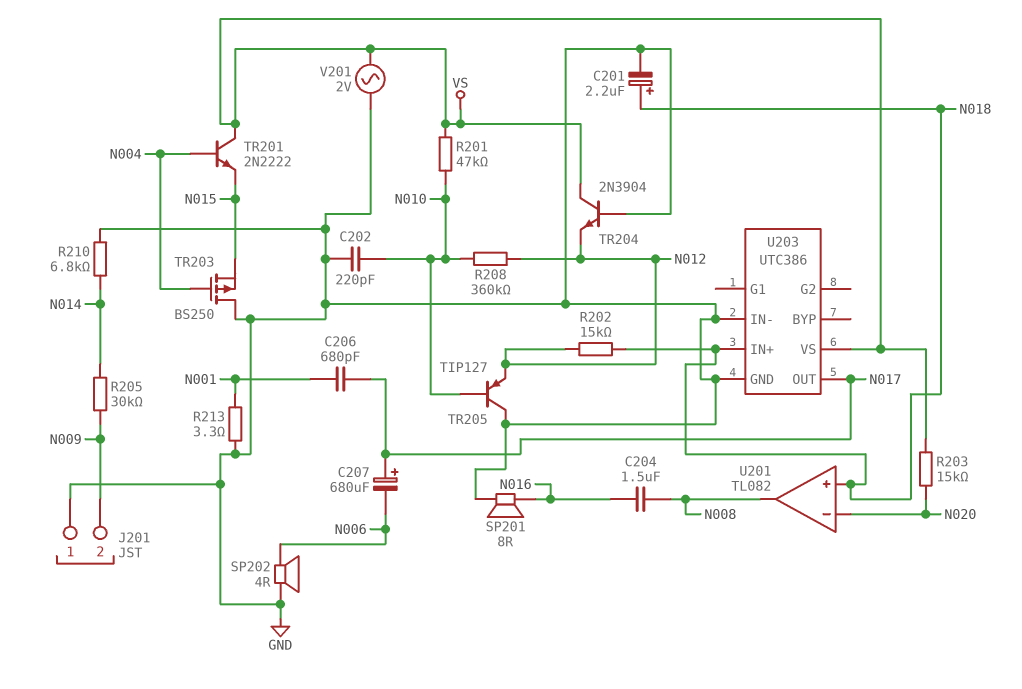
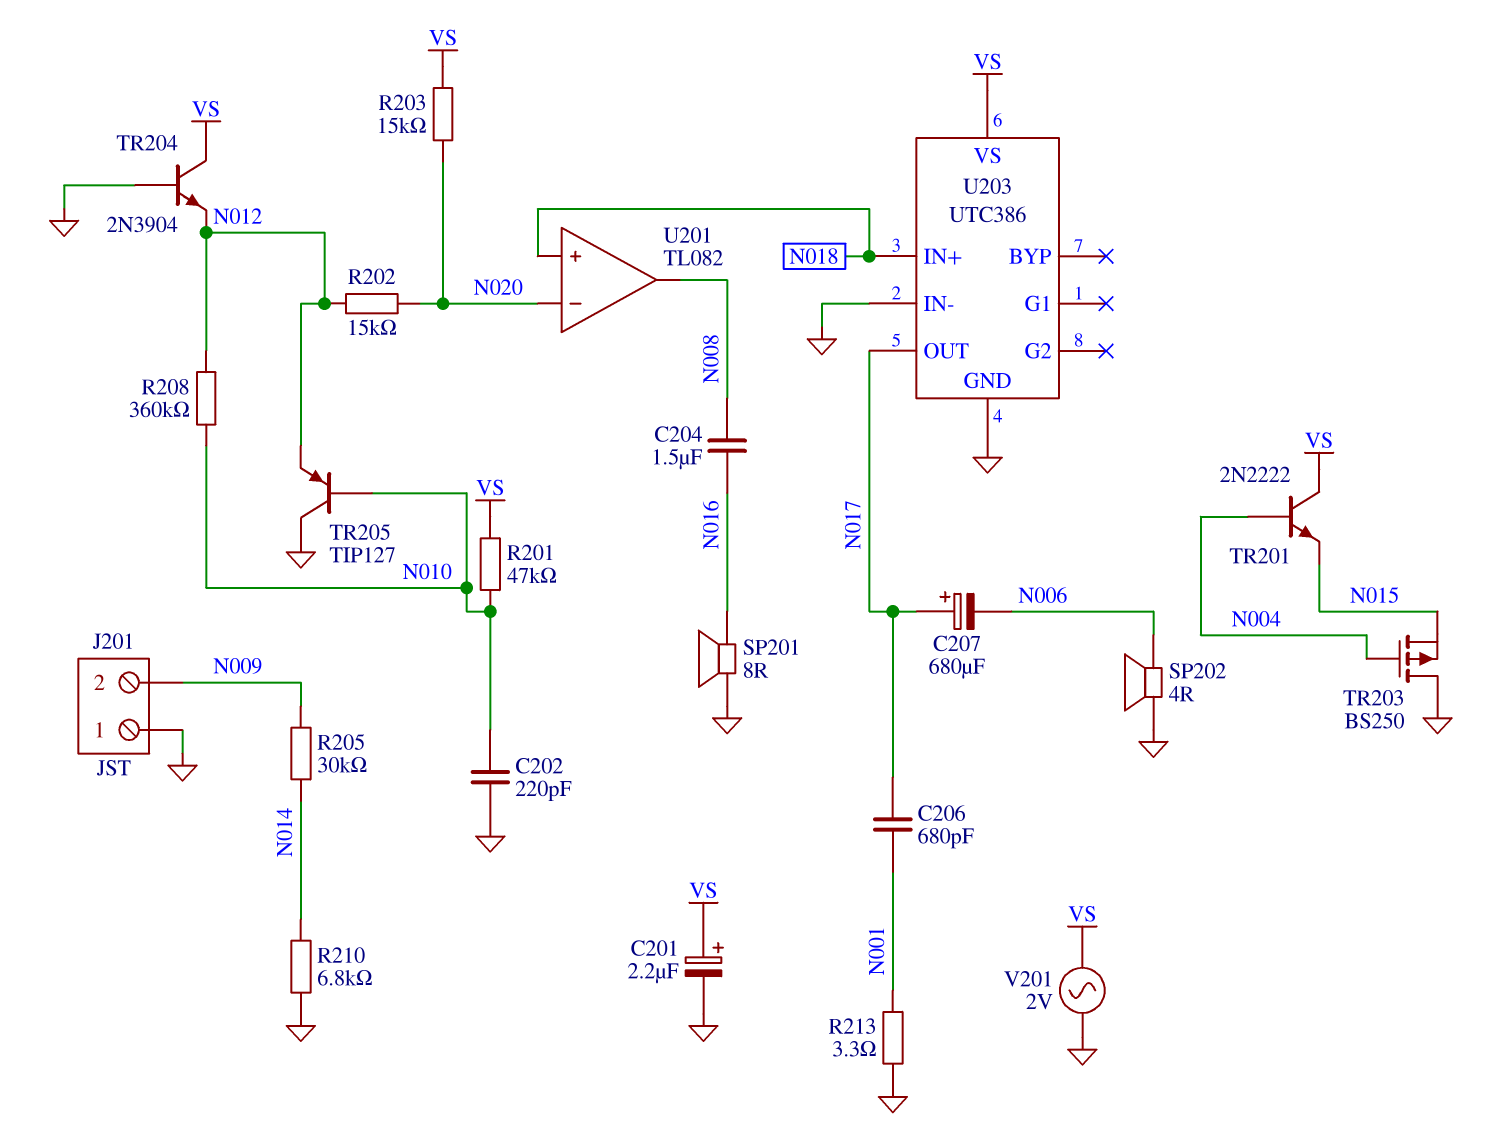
C201: 2.2uF (plus N018, minus GND) -> 2.2uF (plus VS, minus GND)
R202: 15k (N012, N018) -> 15k (N012, N020)

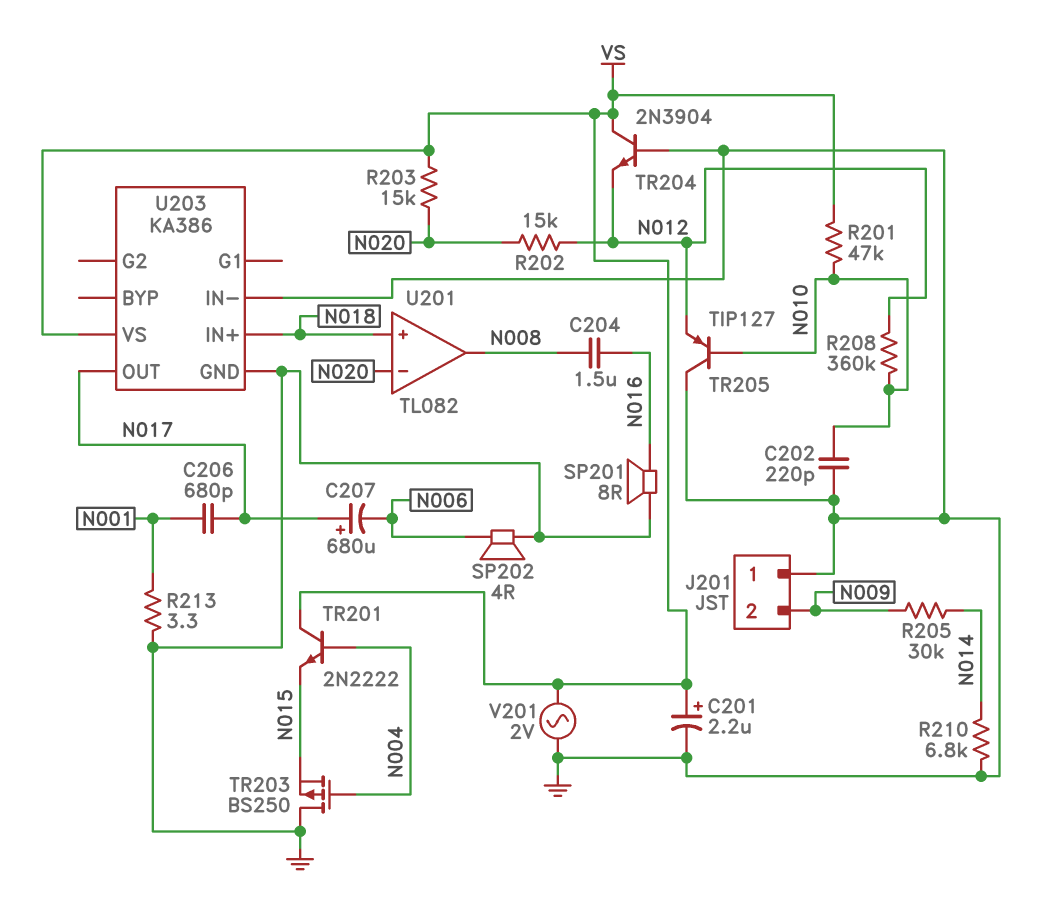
U203: UTC386 -> KA386

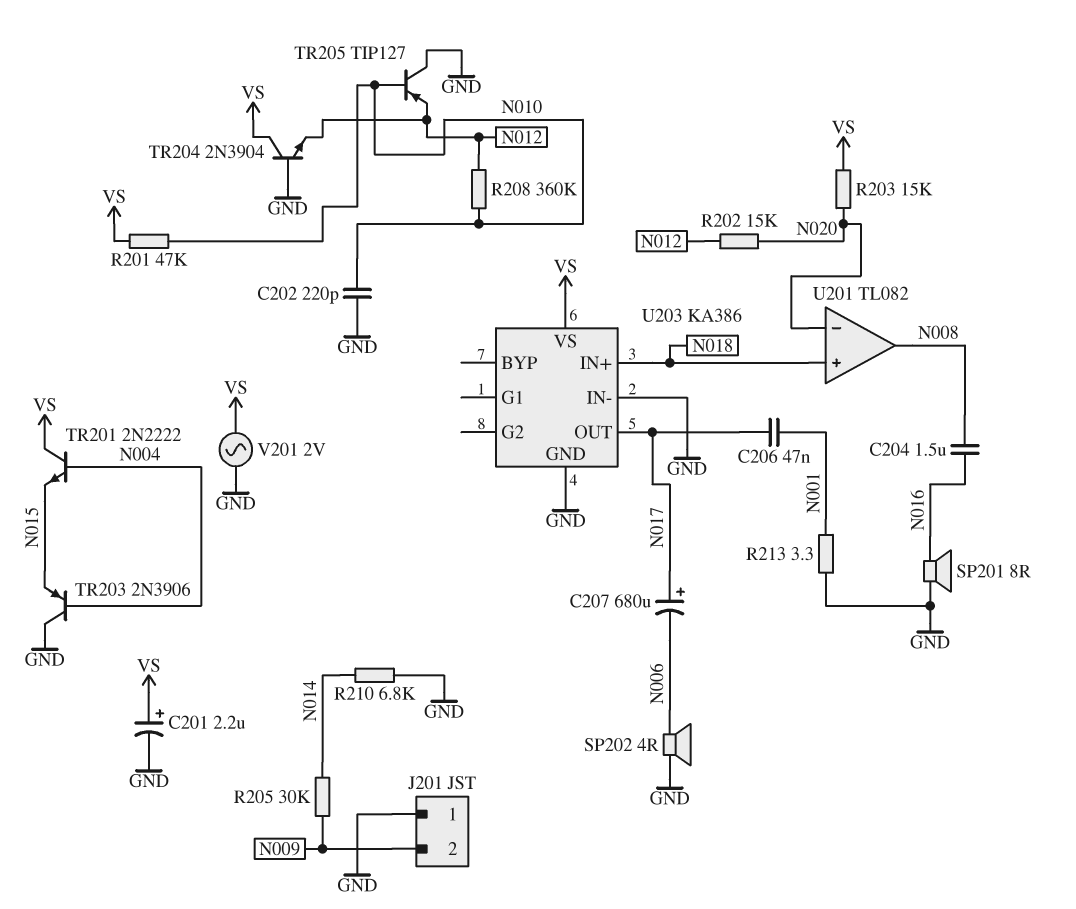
C206: 680pF (N001, N017) -> 47nF (N001, N017)
TR203: PMOS BS250 (G N004, D GND, S N015) -> PNP 2N3906 (B N004, C GND, E N015)

